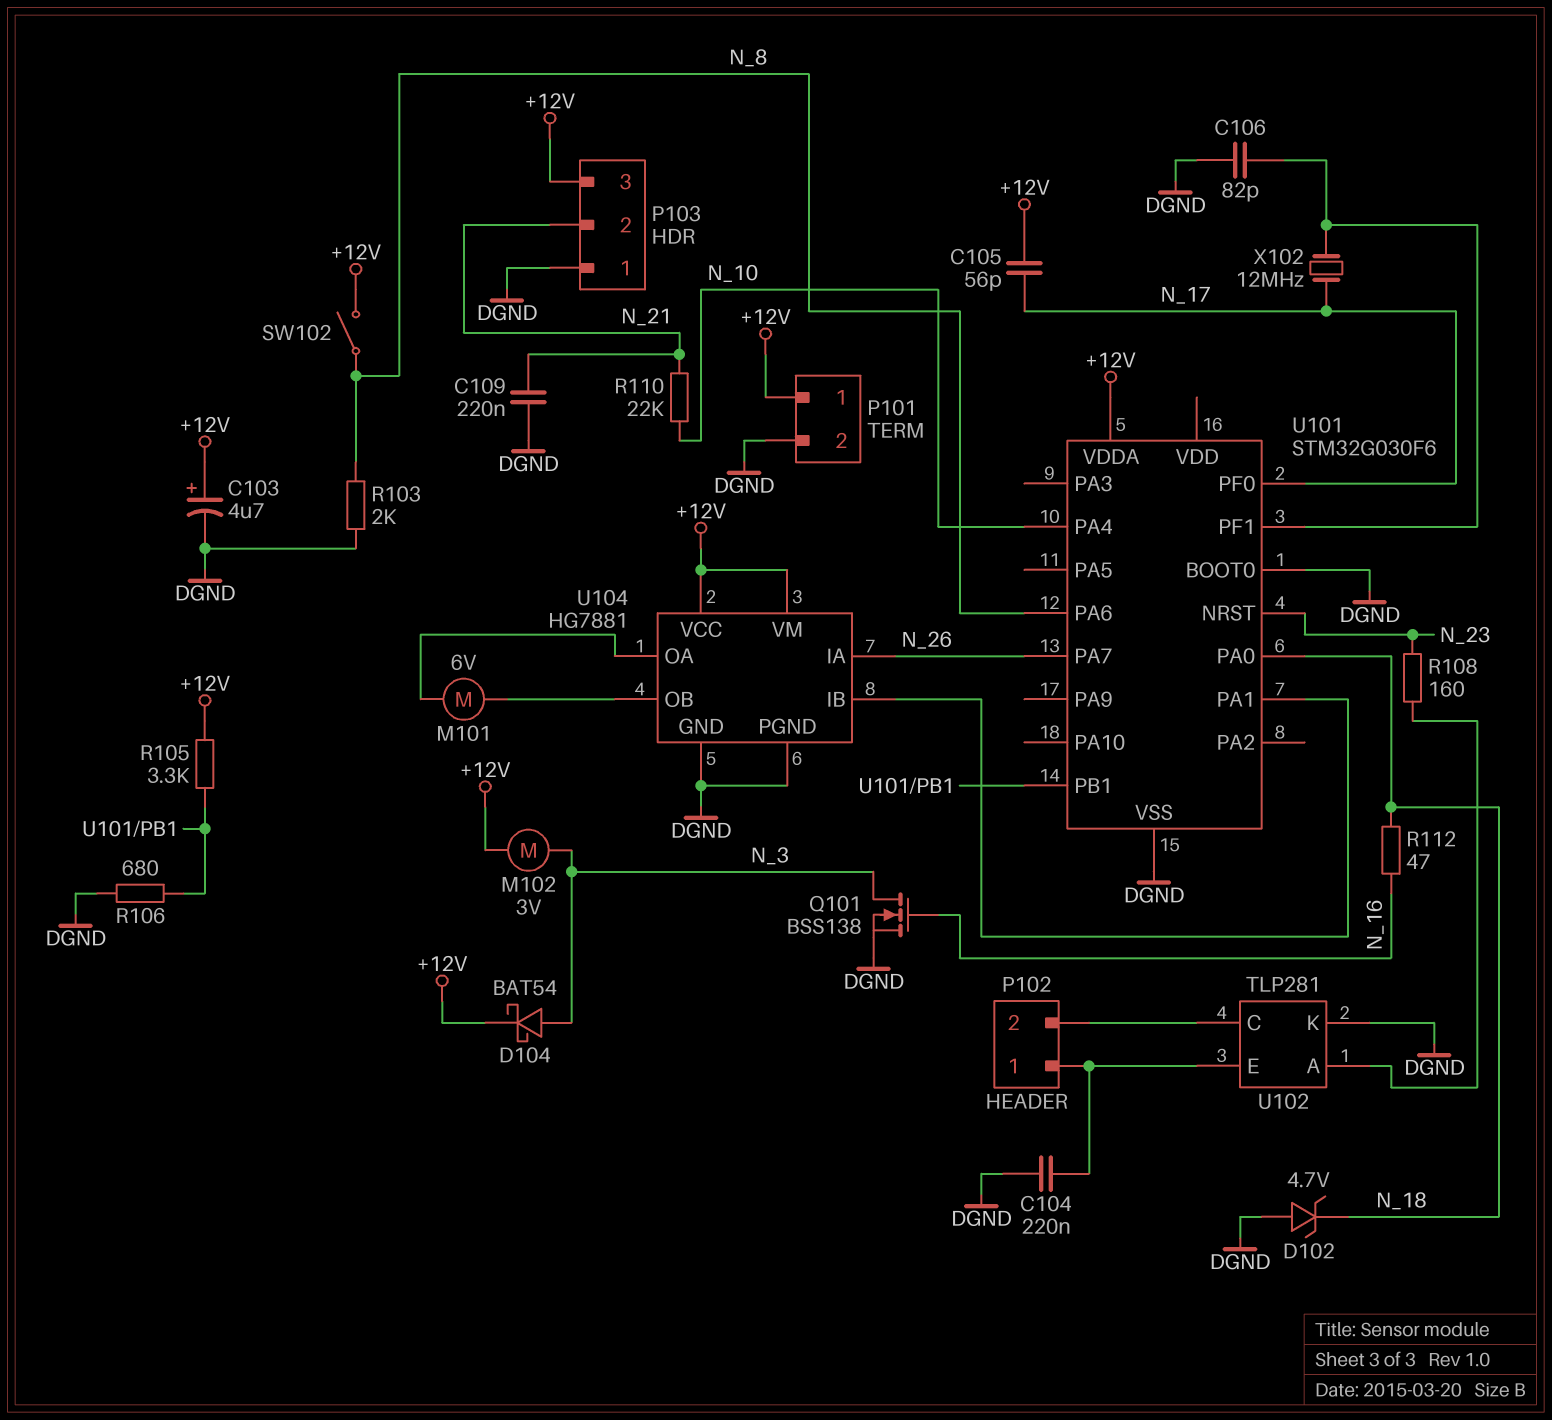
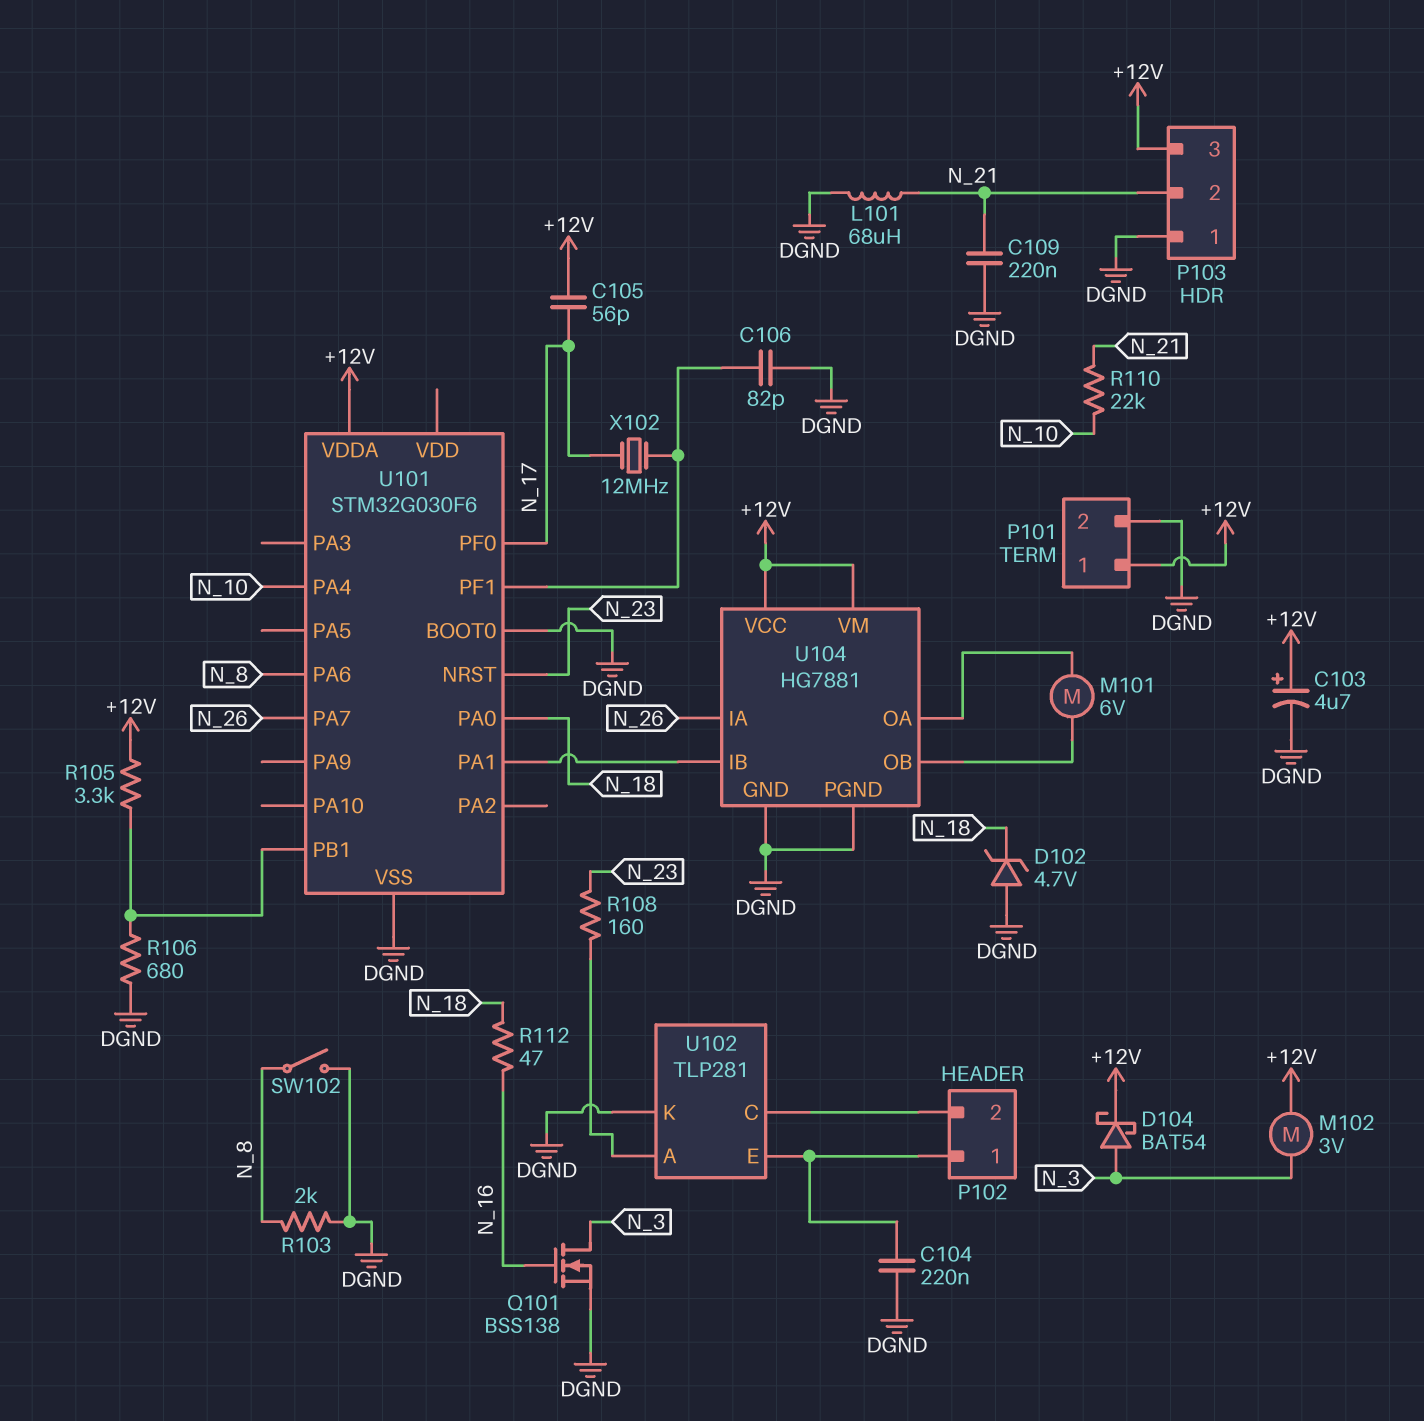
L101: none -> 68uH (DGND, N_21)
SW102: switch (+12V, N_8) -> switch (DGND, N_8)

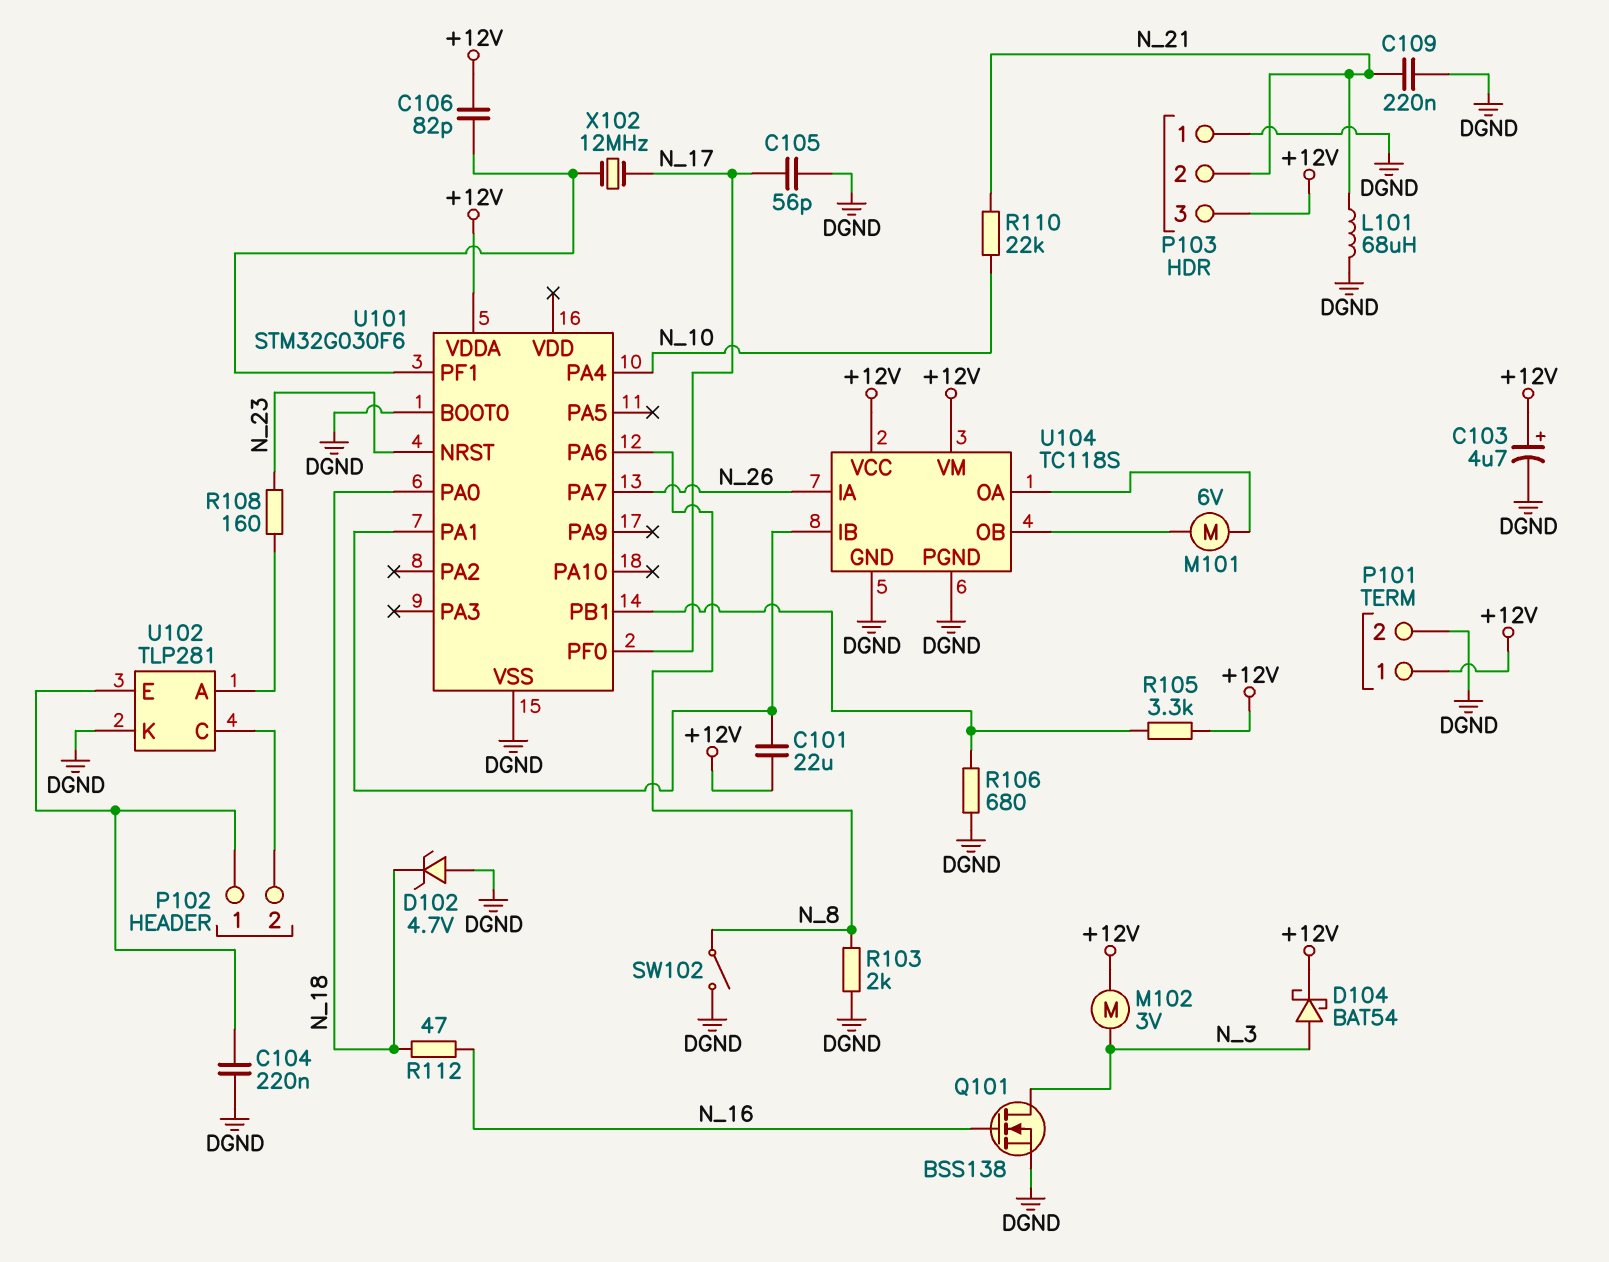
C101: none -> 22uF (+12V, U101/PA1)
C105: 56pF (+12V, N_17) -> 56pF (DGND, N_17)
C106: 82pF (DGND, U101/PF1) -> 82pF (+12V, U101/PF1)
U104: HG7881 -> TC118S

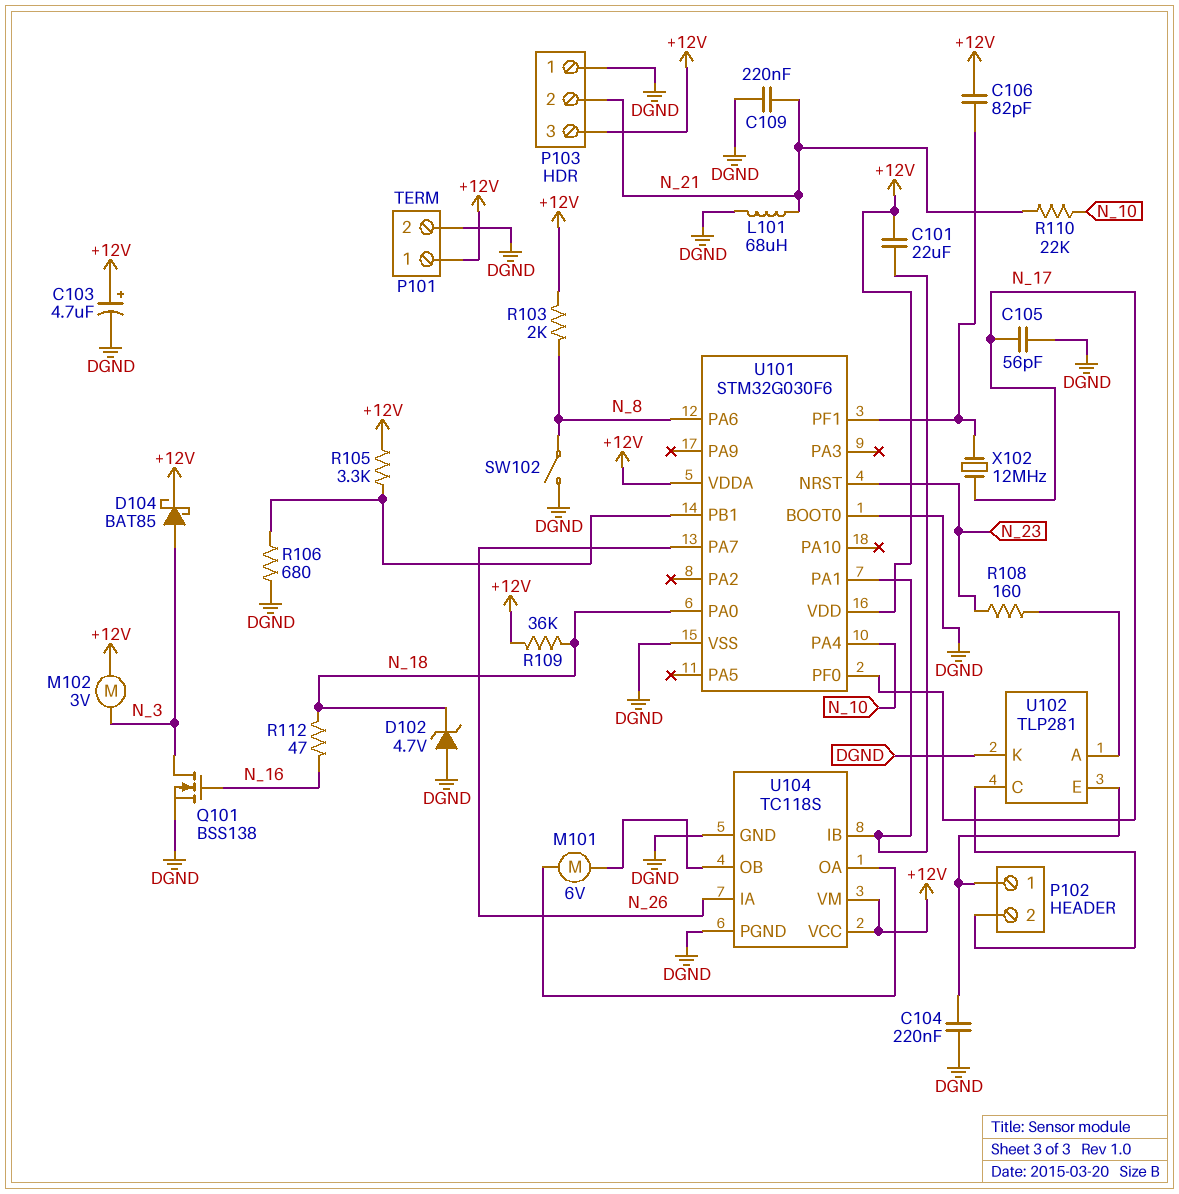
D104: schottky BAT54 (A N_3, K +12V) -> schottky BAT85 (A N_3, K +12V)
R103: 2k (DGND, N_8) -> 2k (+12V, N_8)
R109: none -> 36k (+12V, N_18)
U101 pin VDD: none -> +12V

